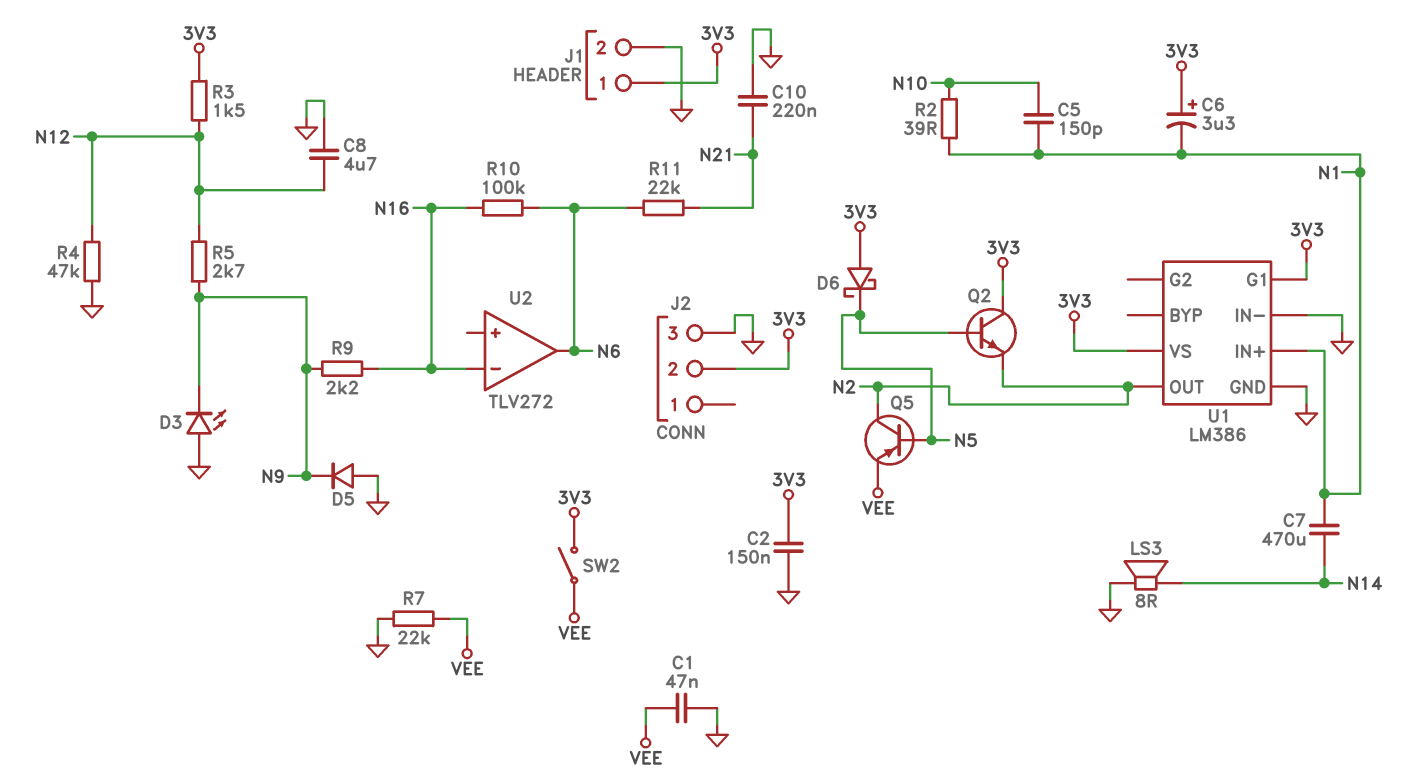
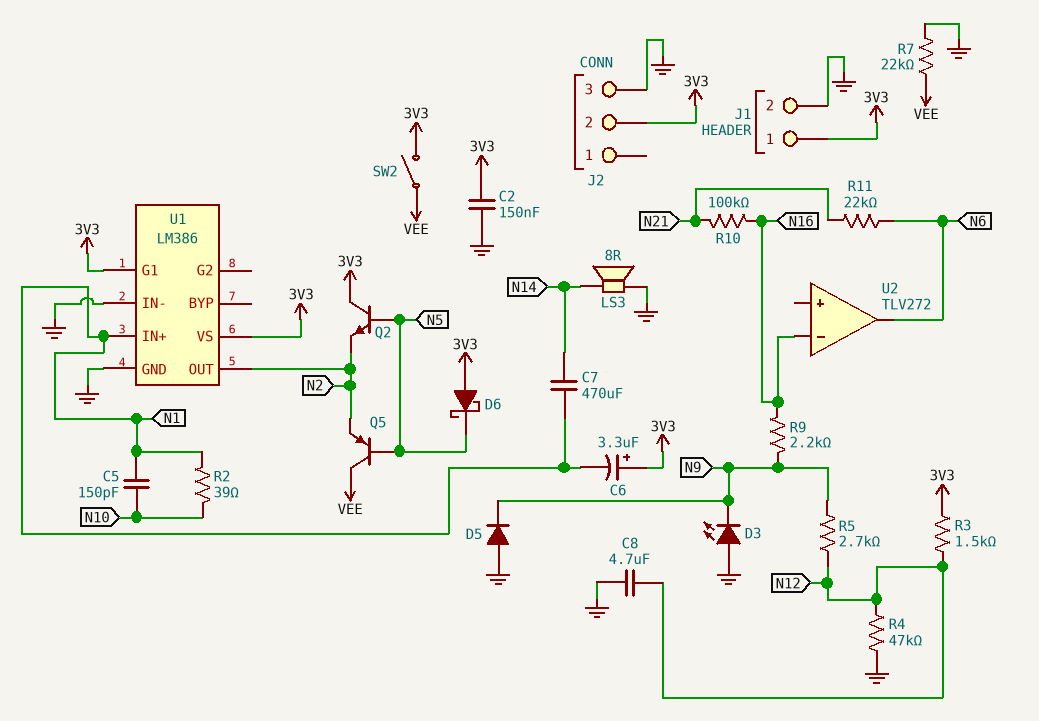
C1: 47nF (GND, VEE) -> none
C10: 220nF (GND, N21) -> none
Q5: PNP (B N5, C N2, E VEE) -> PNP (B N5, C VEE, E N2)
R10: 100k (N6, N16) -> 100k (N16, N21)

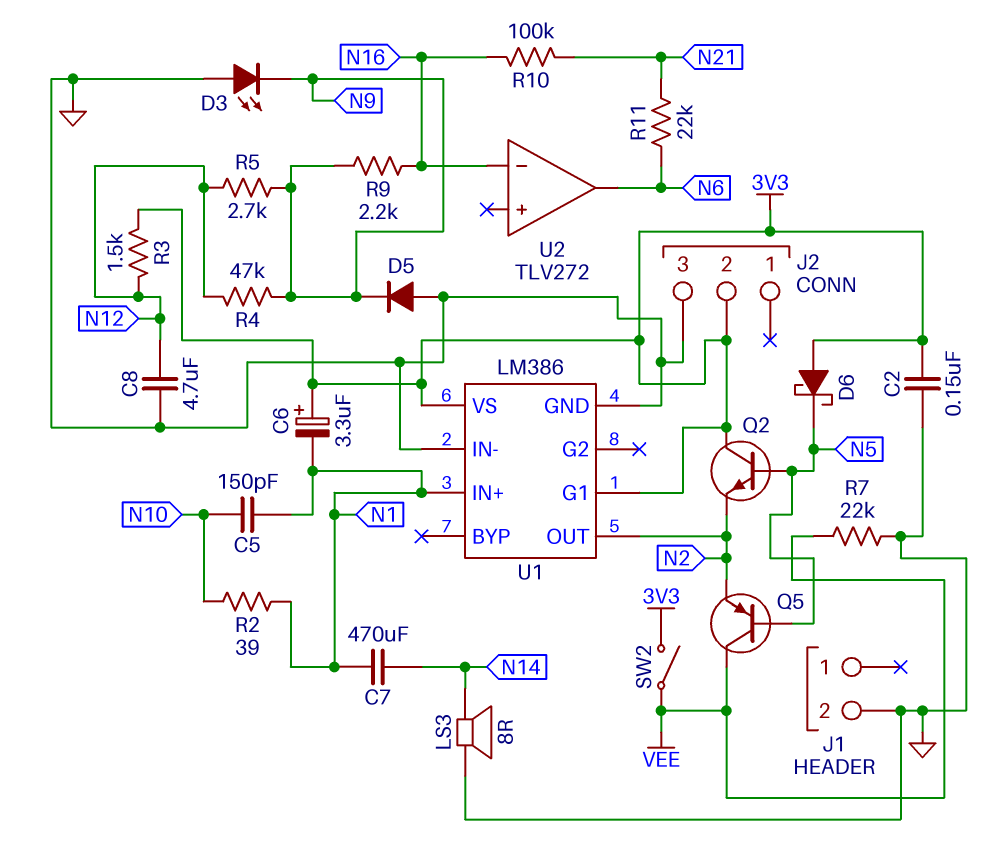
J1 pin 1: 3V3 -> none
R4: 47k (GND, N12) -> 47k (N9, N12)

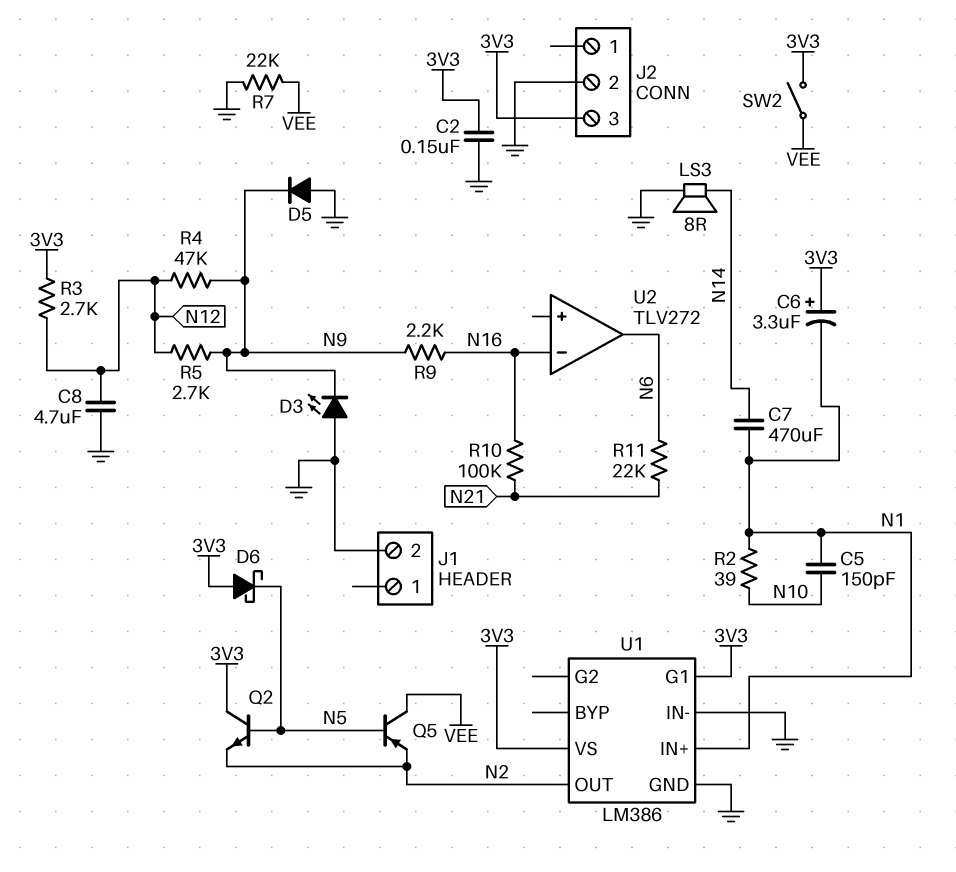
J2 pin 2: 3V3 -> GND
J2 pin 3: GND -> 3V3
R3: 1.5k (3V3, N12) -> 2.7k (3V3, N12)

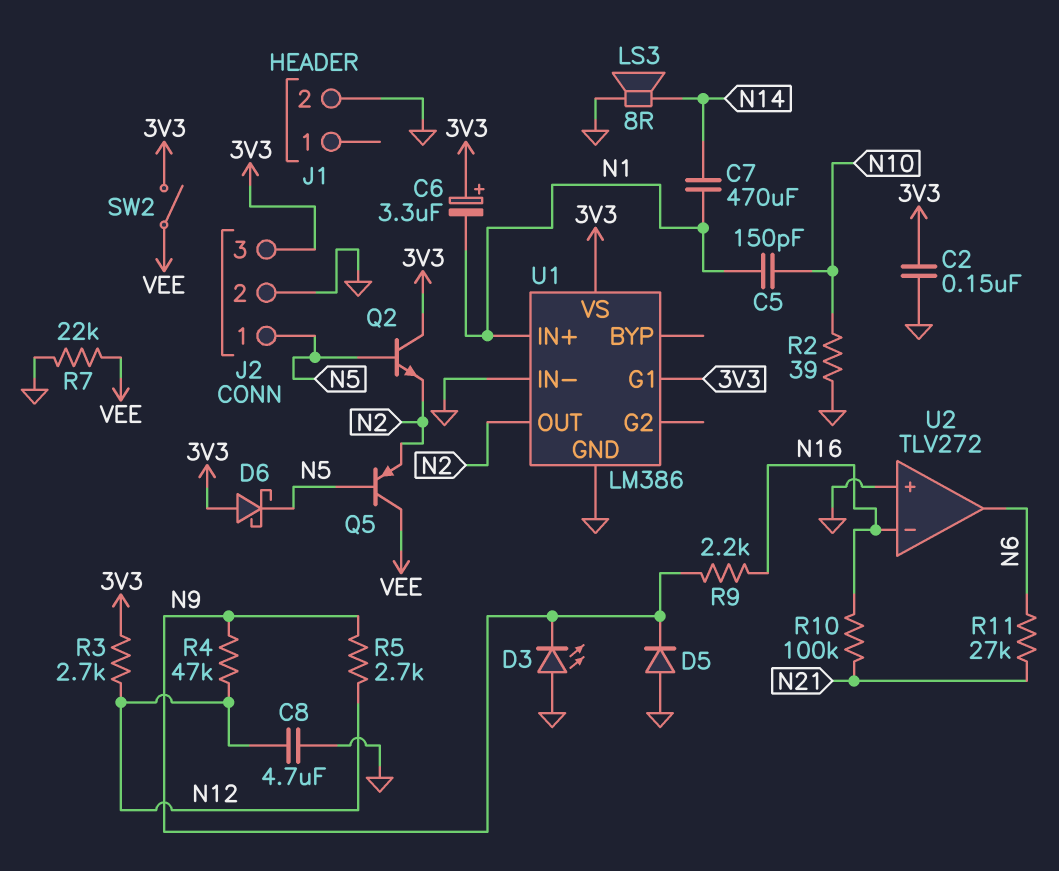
J2 pin 1: none -> N5
R2: 39 (N1, N10) -> 39 (GND, N10)
R11: 22k (N6, N21) -> 27k (N6, N21)
U2 pin in+: none -> GND

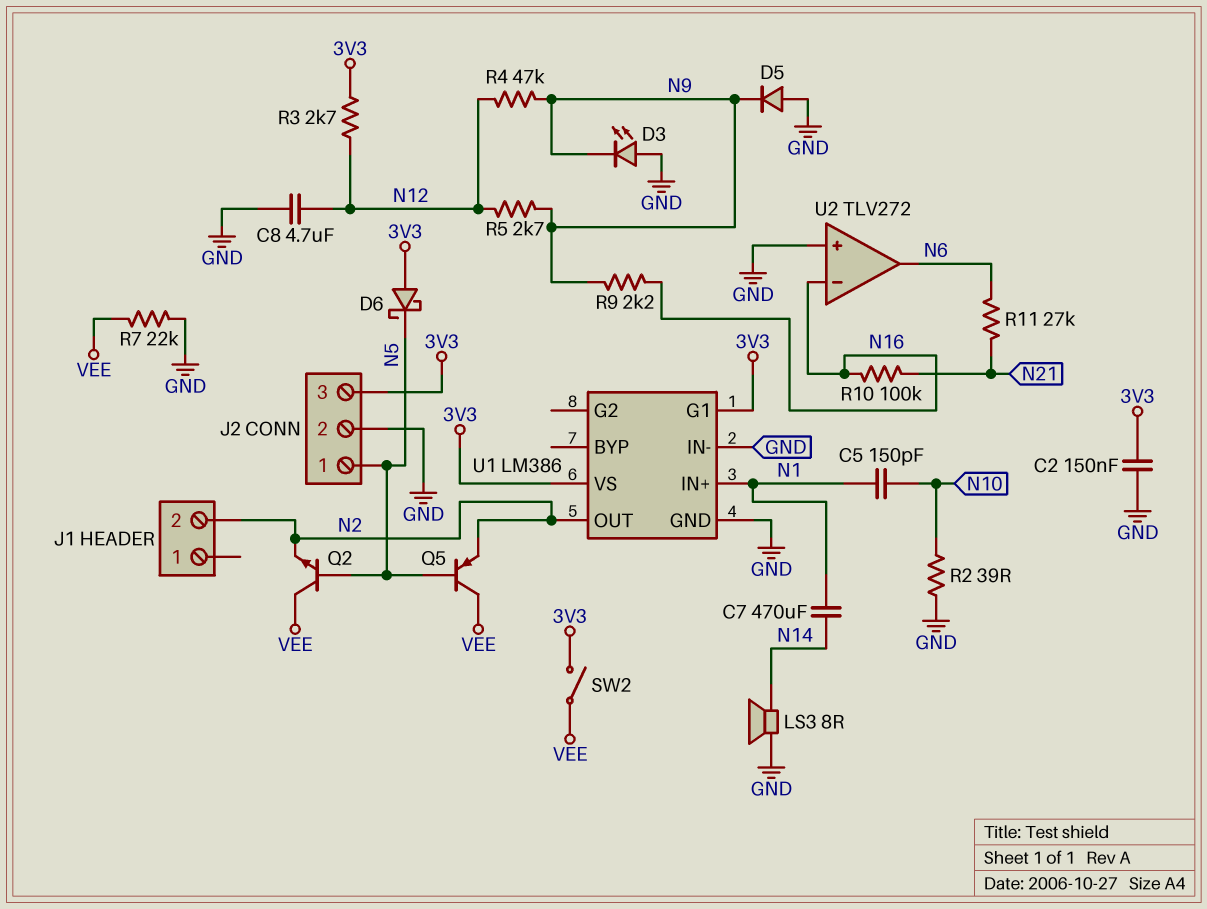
C6: 3.3uF (plus 3V3, minus N1) -> none
J1 pin 2: GND -> N2
Q2: NPN (B N5, C 3V3, E N2) -> NPN (B N5, C VEE, E N2)

